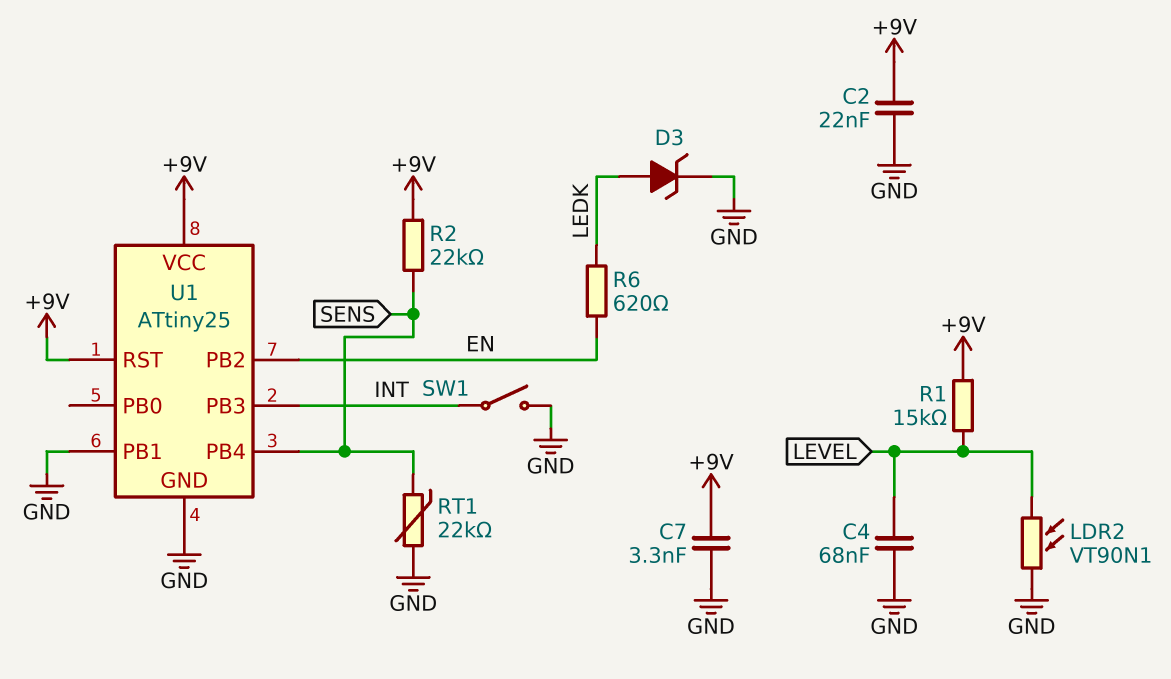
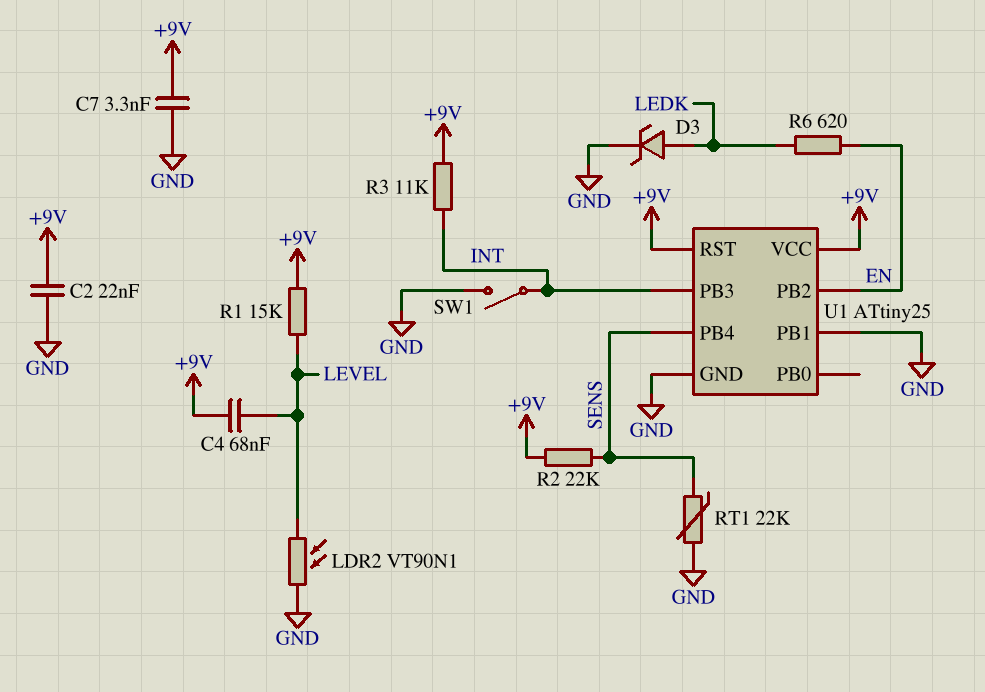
C4: 68nF (GND, LEVEL) -> 68nF (+9V, LEVEL)
R3: none -> 11k (+9V, INT)

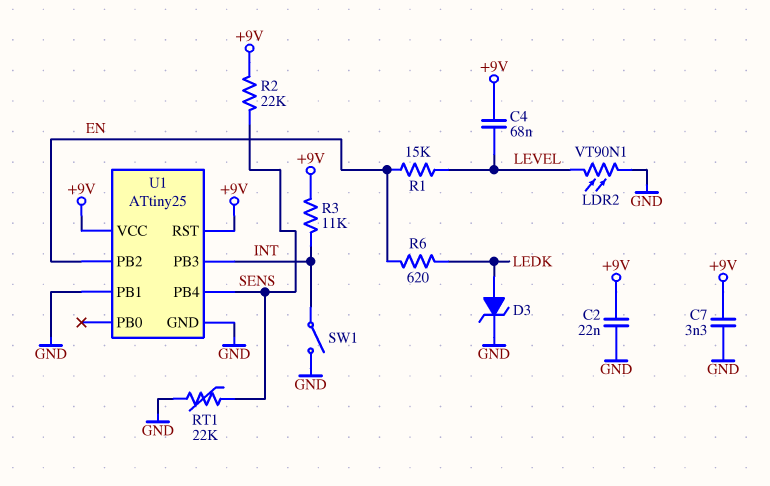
R1: 15k (+9V, LEVEL) -> 15k (EN, LEVEL)

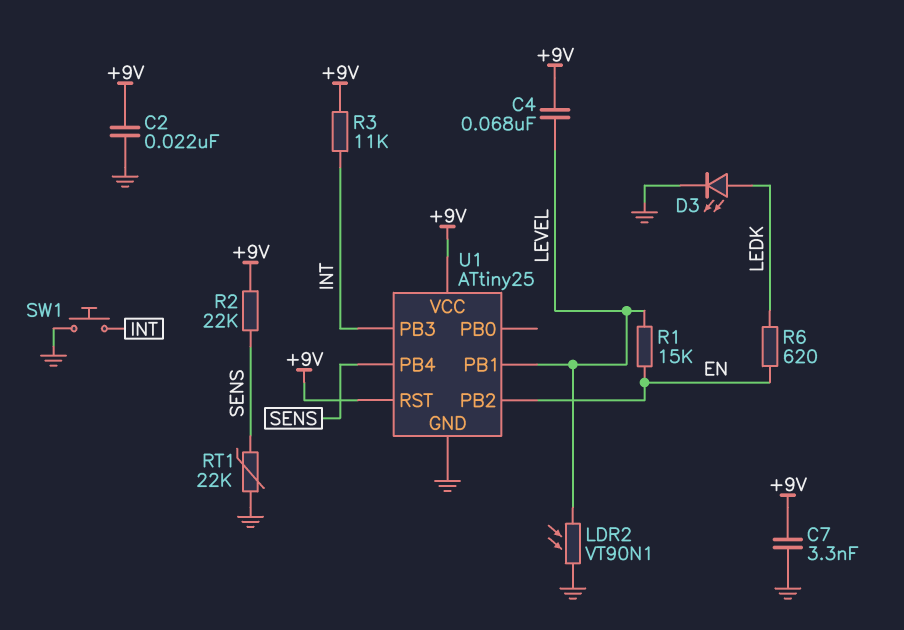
D3: zener (A LEDK, K GND) -> LED (A LEDK, K GND)
SW1: switch (GND, INT) -> button (GND, INT)
U1 pin PB1: GND -> LEVEL

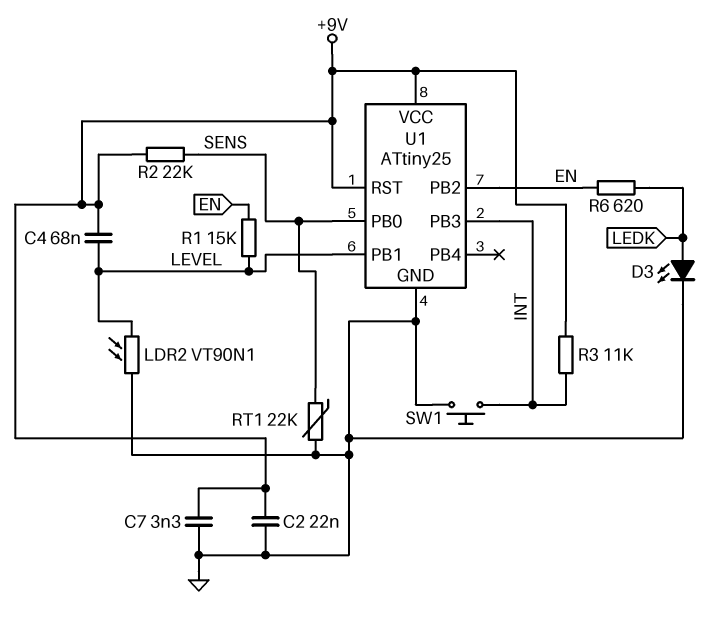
U1 pin PB0: none -> SENS
U1 pin PB4: SENS -> none

